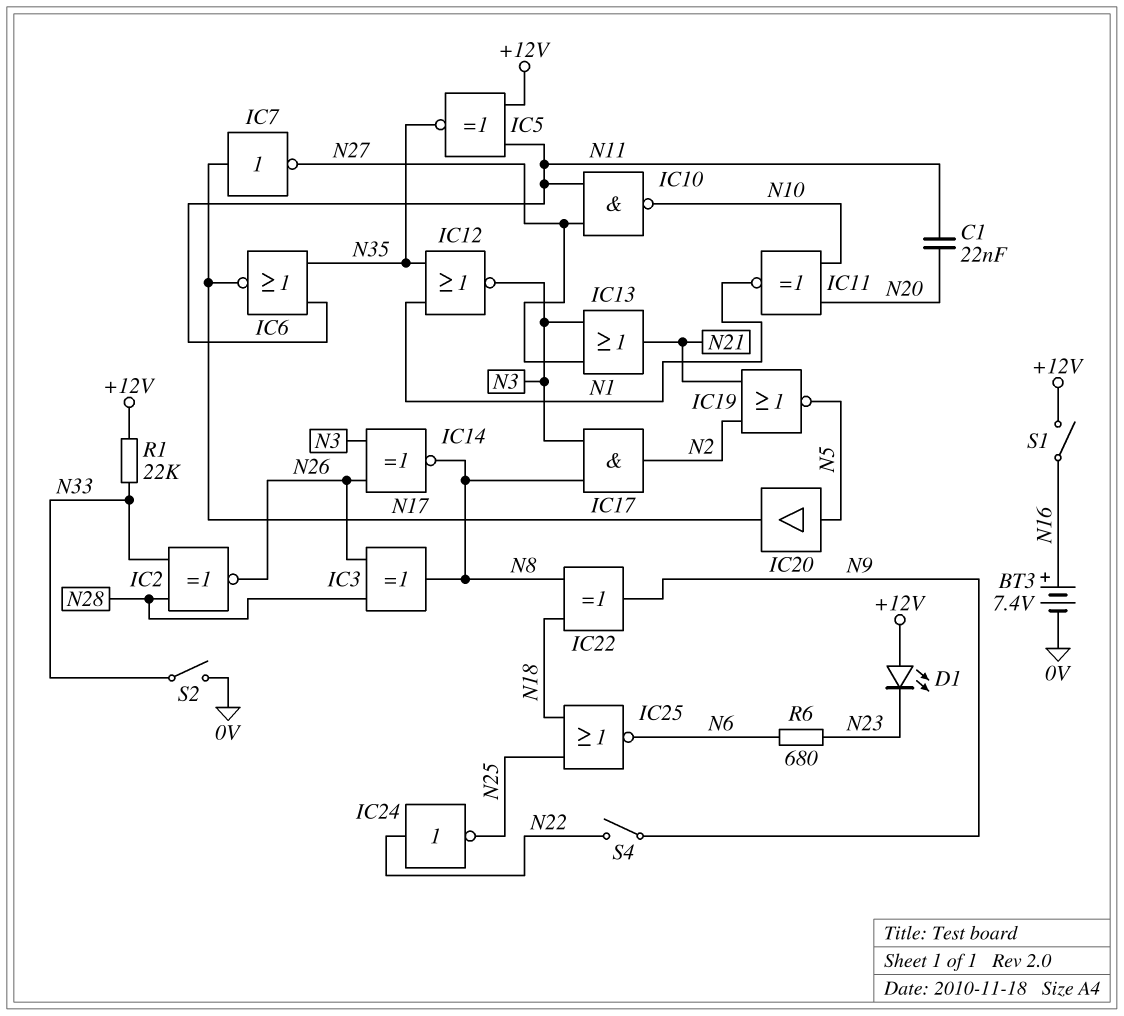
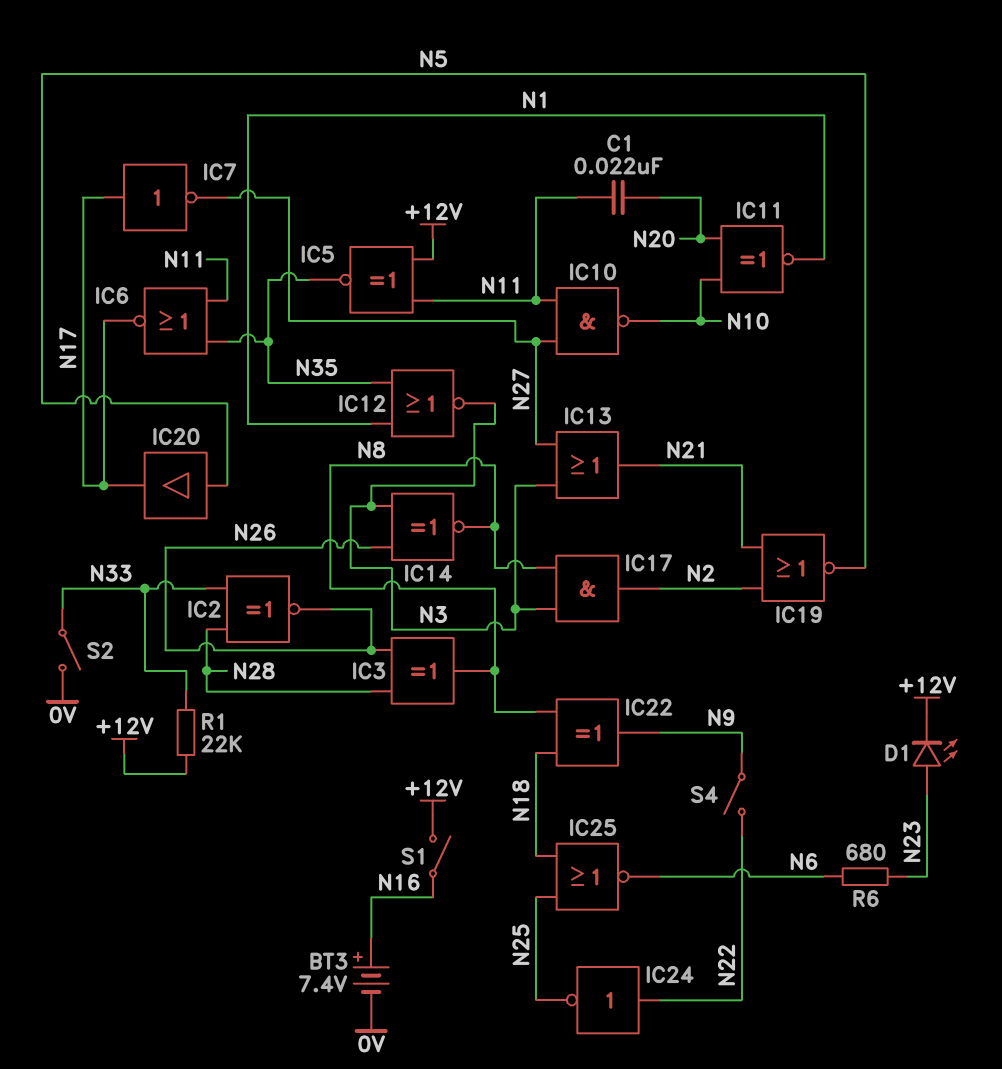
D1: LED (A +12V, K N23) -> LED (A N23, K +12V)

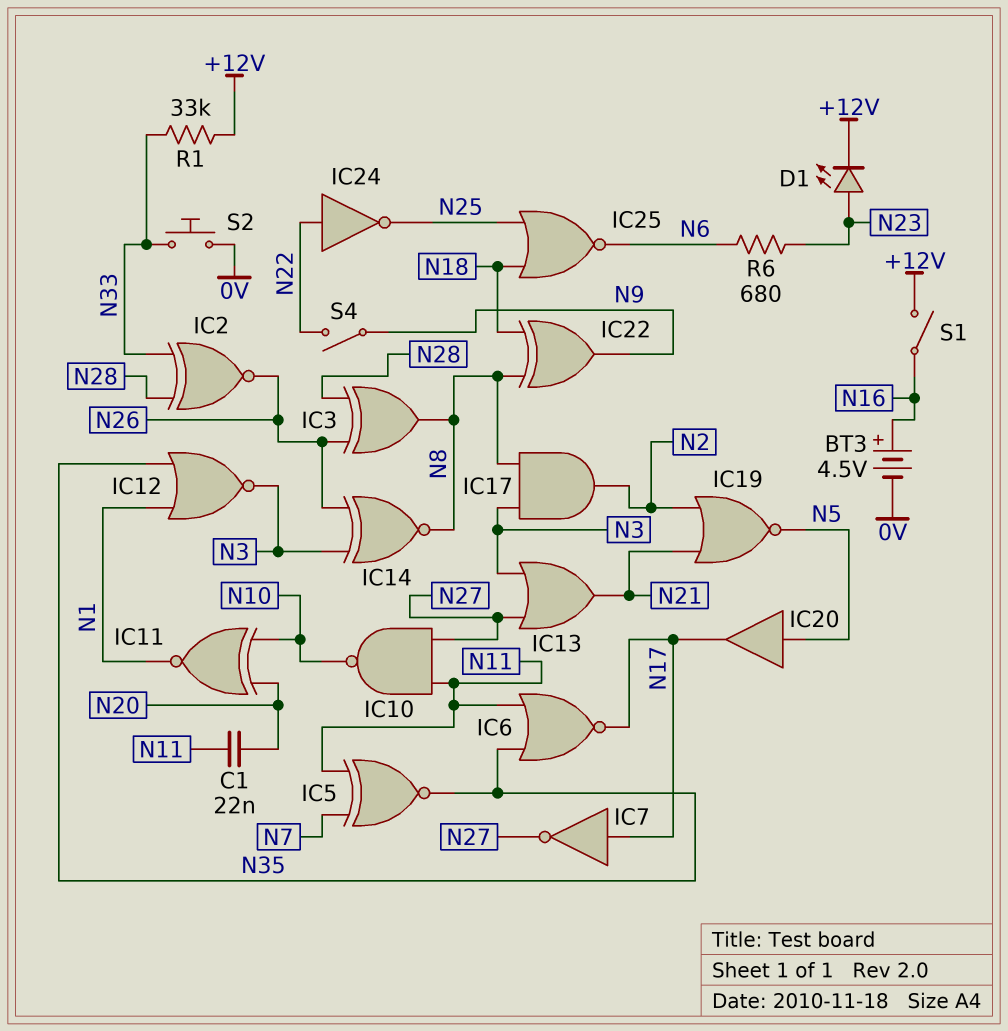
BT3: 7.4V (plus N16, minus 0V) -> 4.5V (plus N16, minus 0V)
IC5: XNOR (in +12V, in N11, out N35) -> XNOR (in N7, in N11, out N35)
R1: 22k (+12V, N33) -> 33k (+12V, N33)
S2: switch (0V, N33) -> button (0V, N33)

